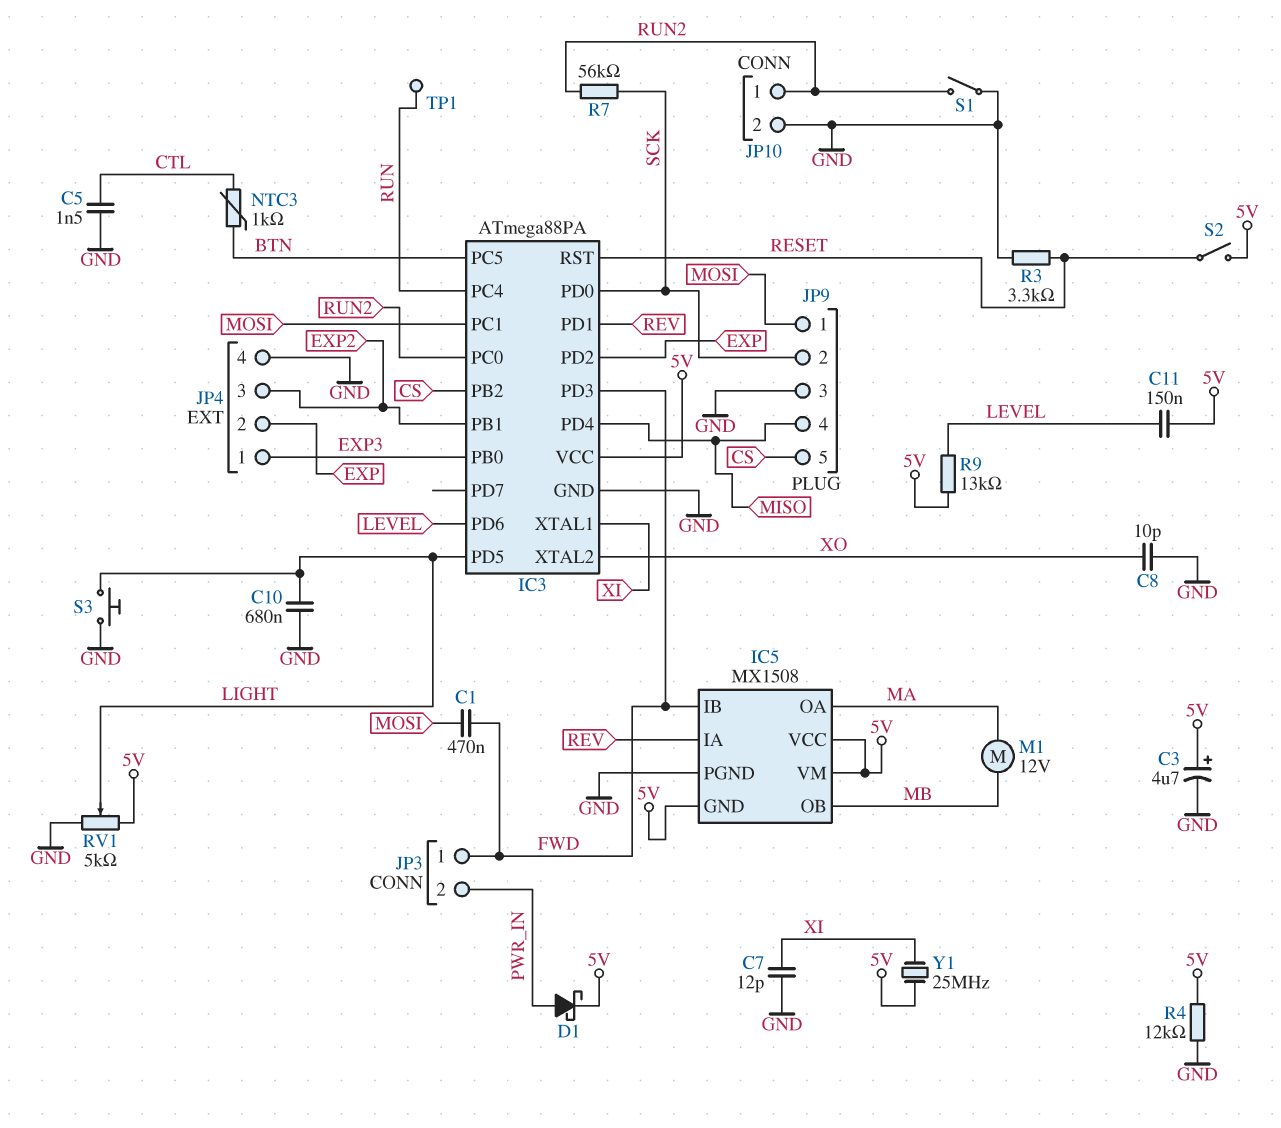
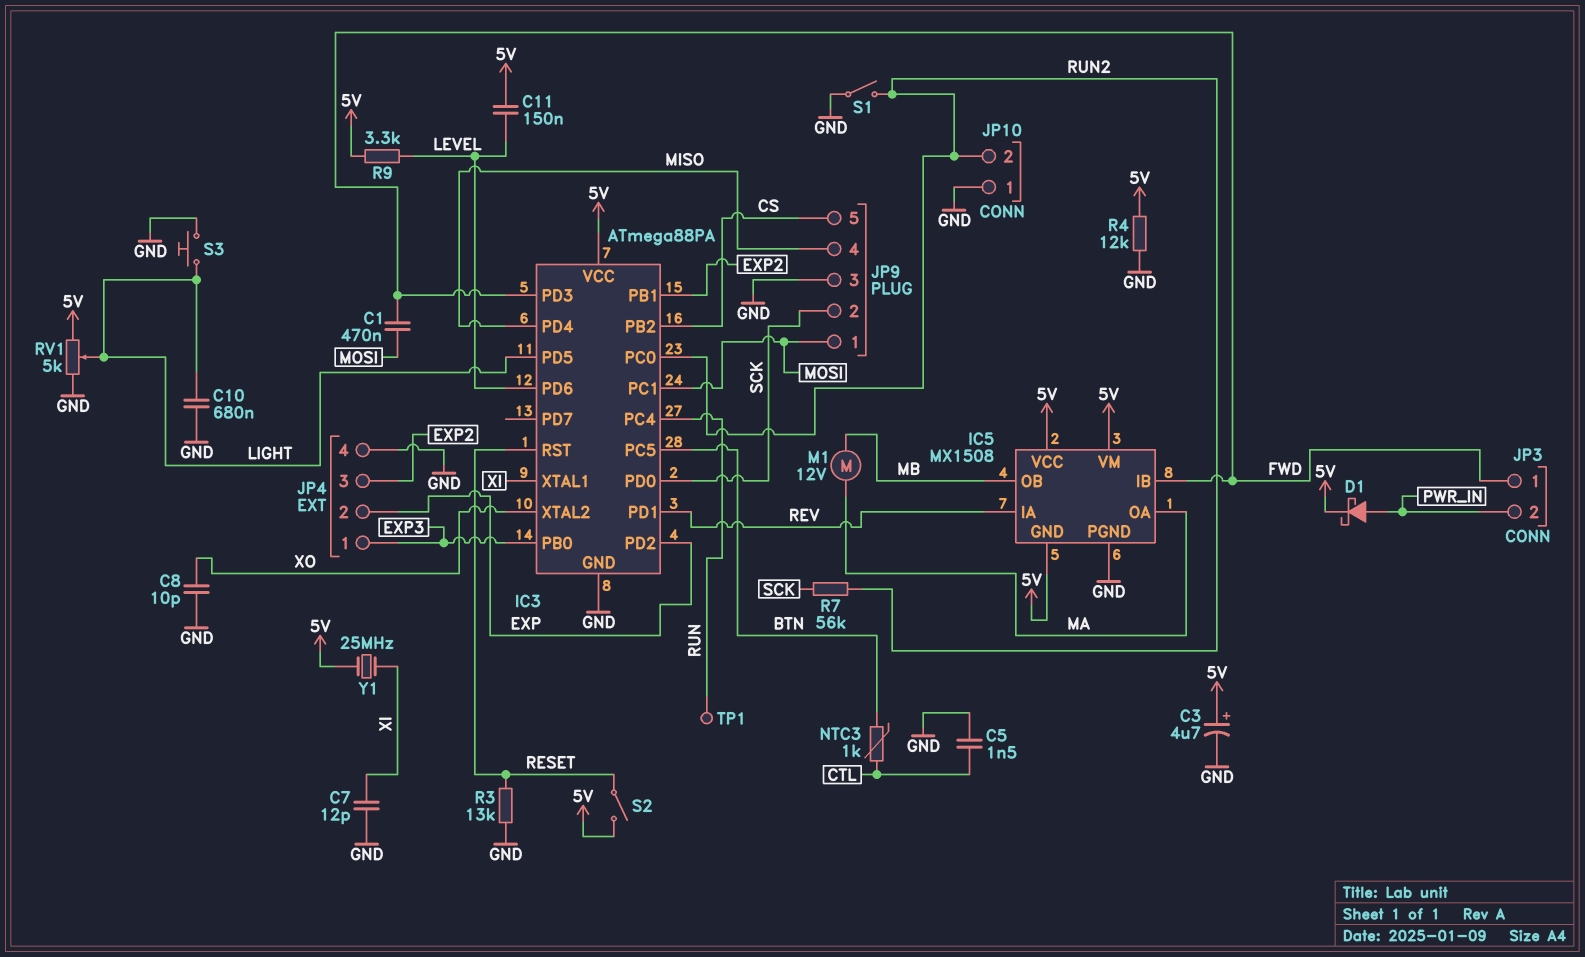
JP10 pin 1: RUN2 -> GND
JP10 pin 2: GND -> RUN2
R3: 3.3k (GND, RESET) -> 13k (GND, RESET)
R9: 13k (5V, LEVEL) -> 3.3k (5V, LEVEL)

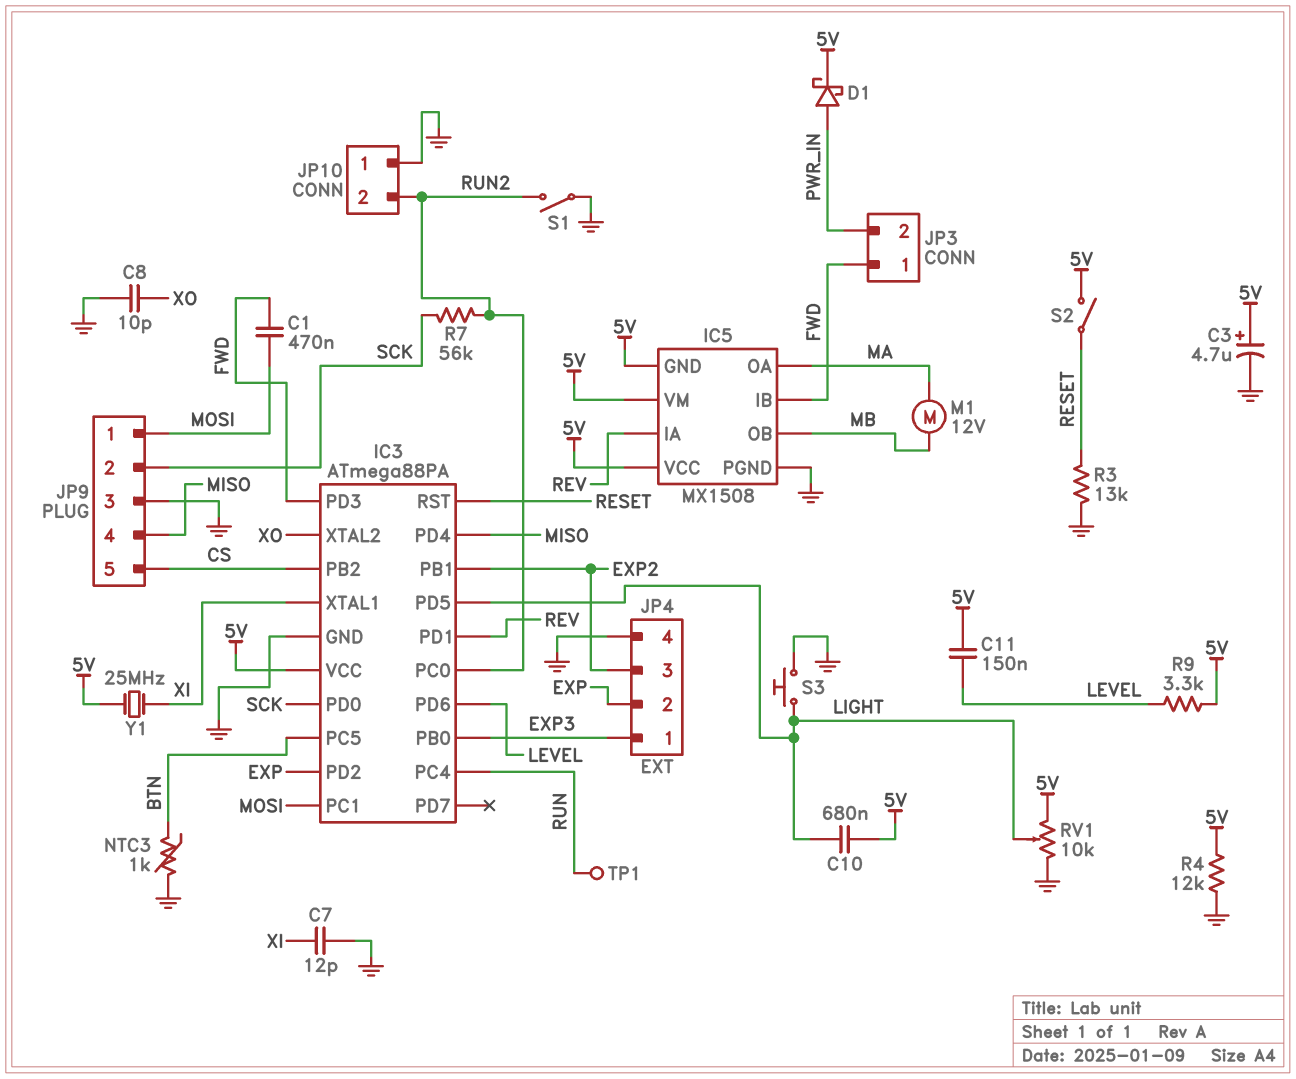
C5: 1.5nF (CTL, GND) -> none
C10: 680nF (GND, LIGHT) -> 680nF (5V, LIGHT)
NTC3: 1k (BTN, CTL) -> 1k (BTN, GND)
RV1: 5k (5V, GND, wiper LIGHT) -> 10k (5V, GND, wiper LIGHT)

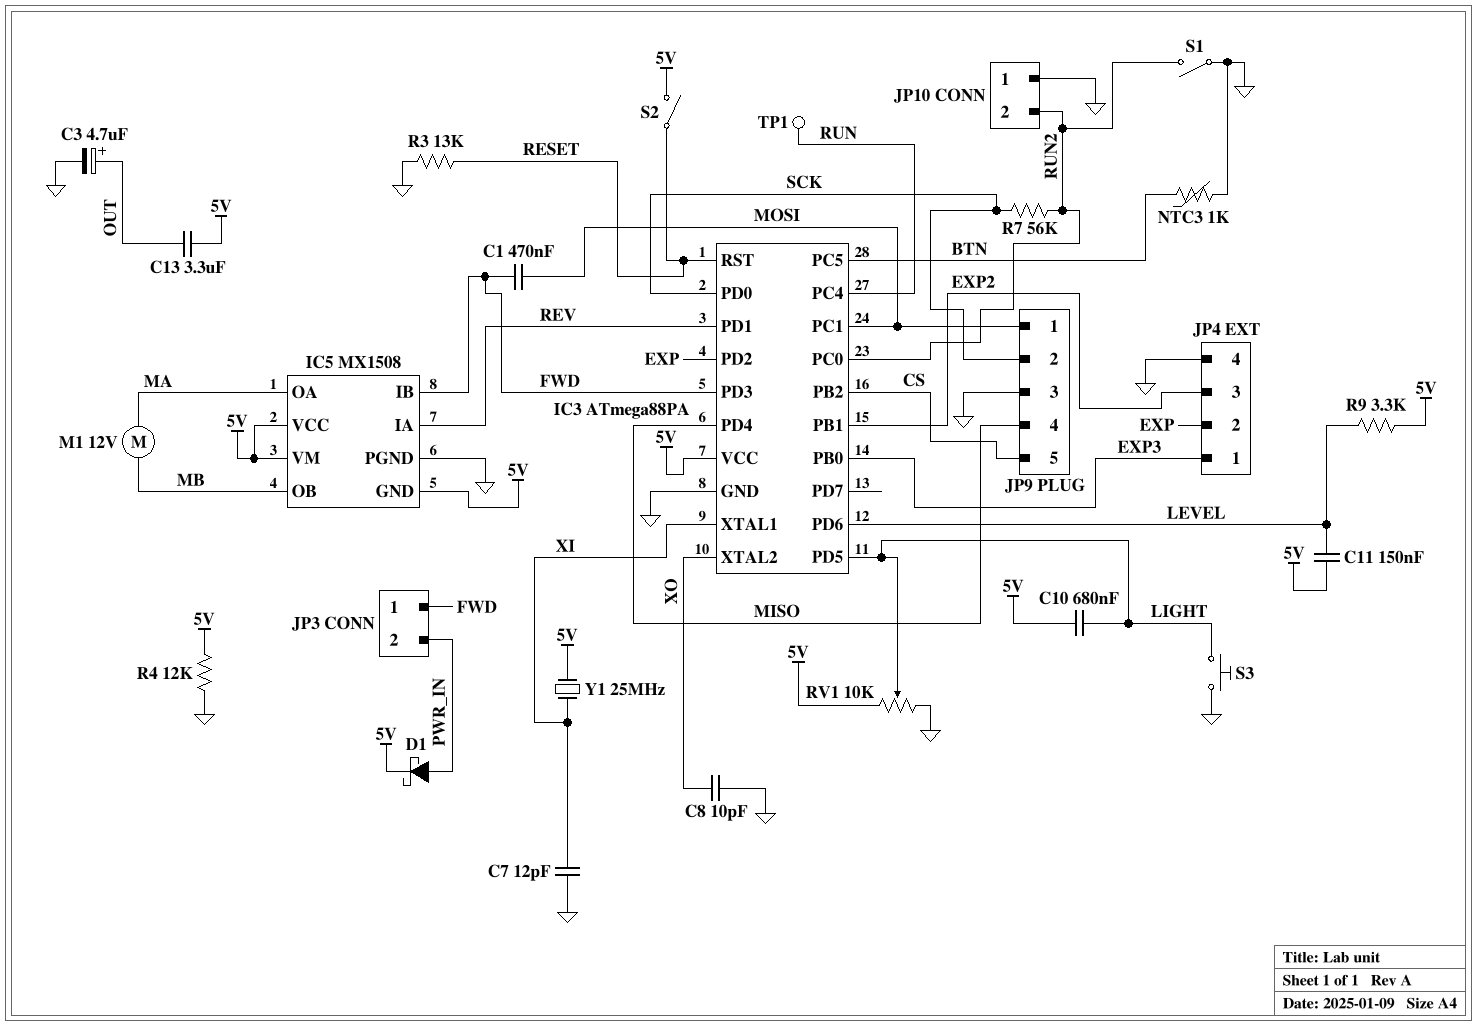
C3: 4.7uF (plus 5V, minus GND) -> 4.7uF (plus OUT, minus GND)
C13: none -> 3.3uF (5V, OUT)

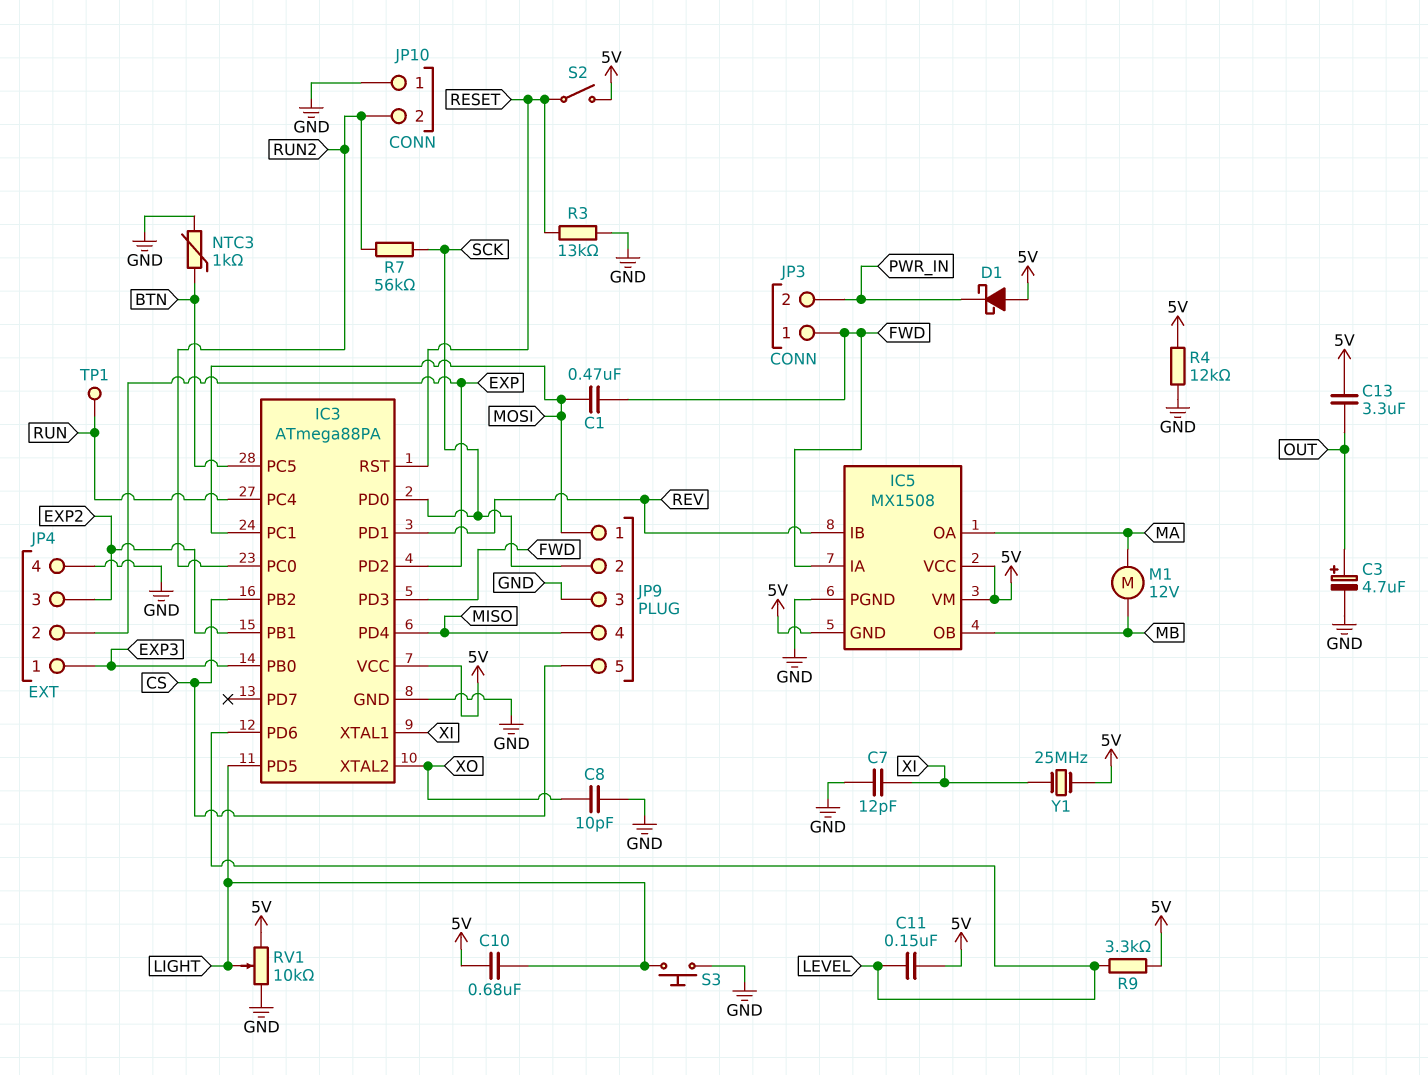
D1: schottky (A PWR_IN, K 5V) -> schottky (A 5V, K PWR_IN)
IC5 pin IA: REV -> FWD
IC5 pin IB: FWD -> REV
S1: switch (GND, RUN2) -> none

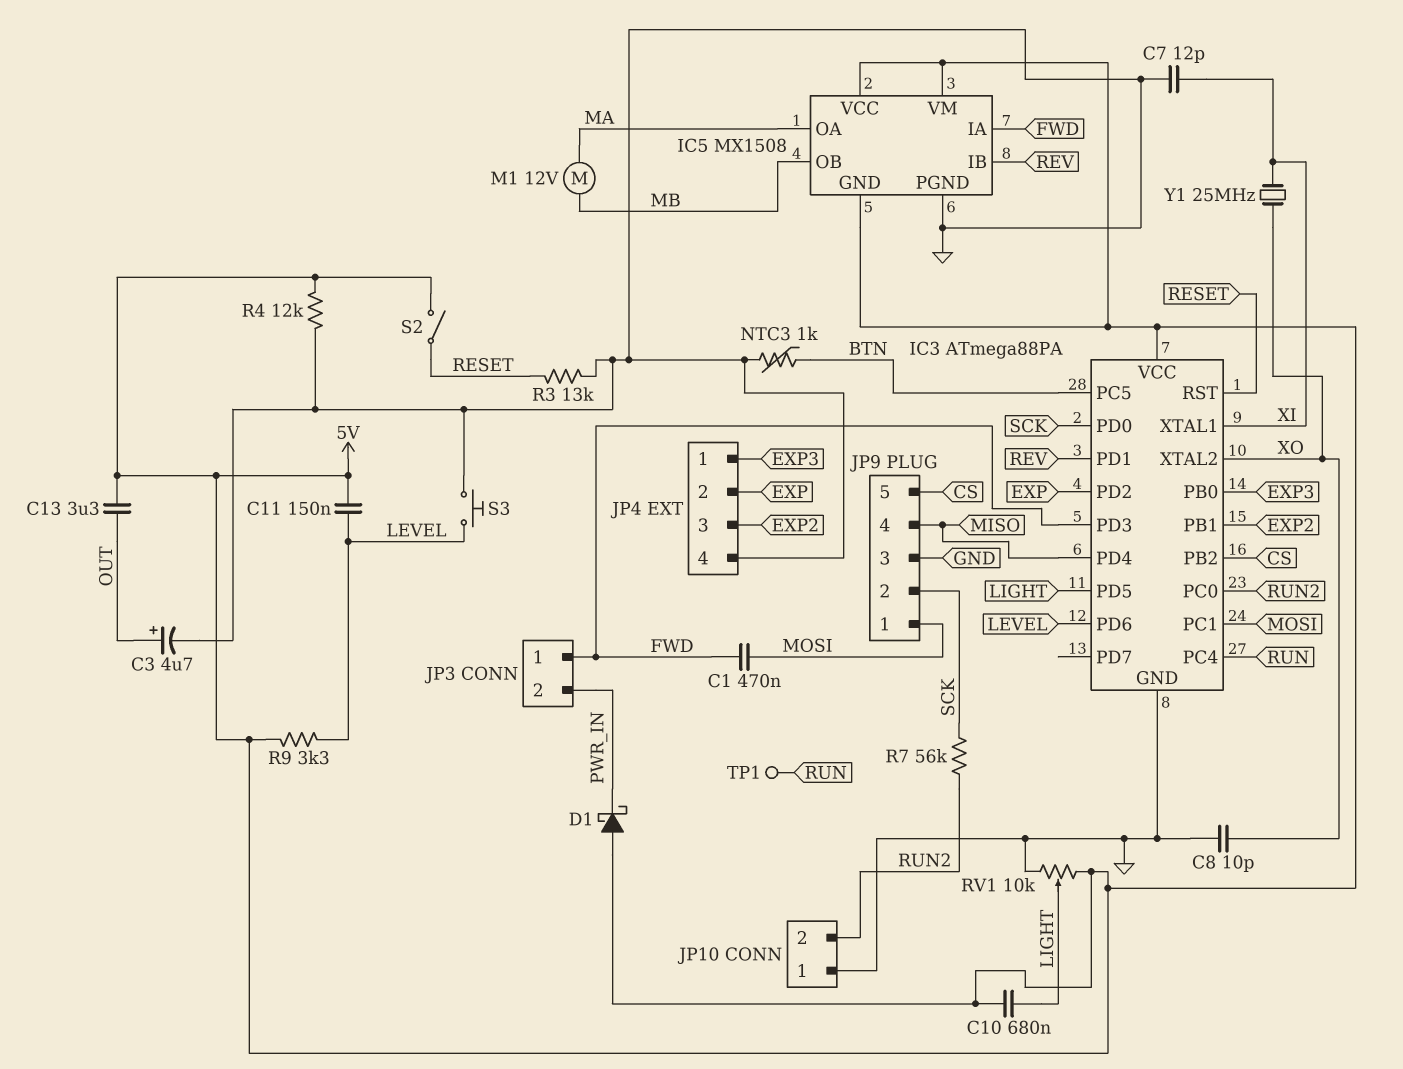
S3: button (GND, LIGHT) -> button (GND, LEVEL)
Y1: 25MHz (5V, XI) -> 25MHz (XI, XO)

